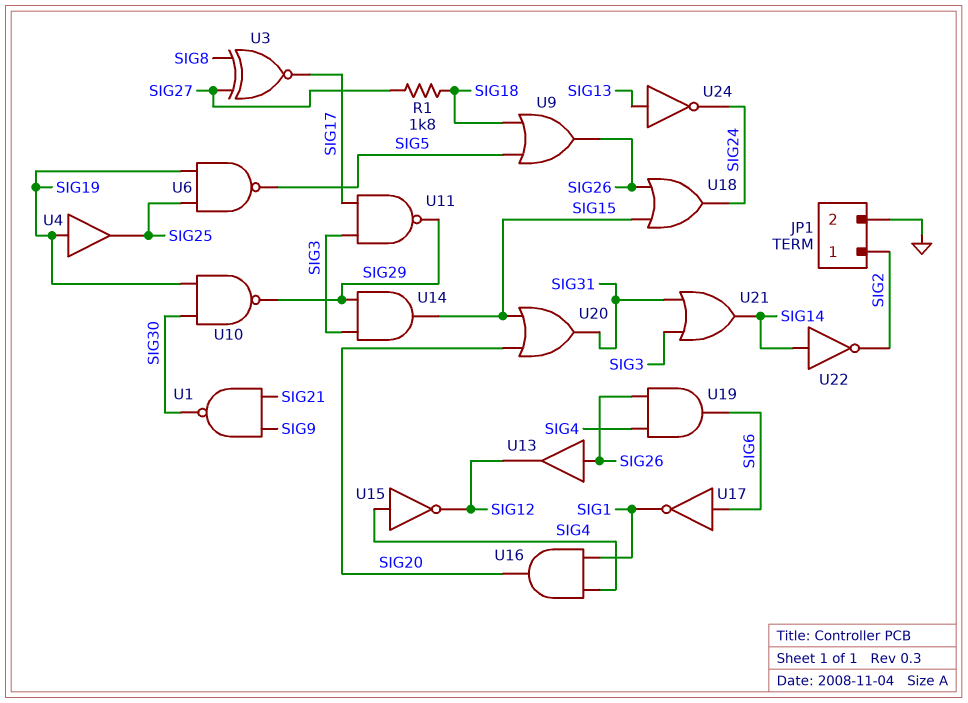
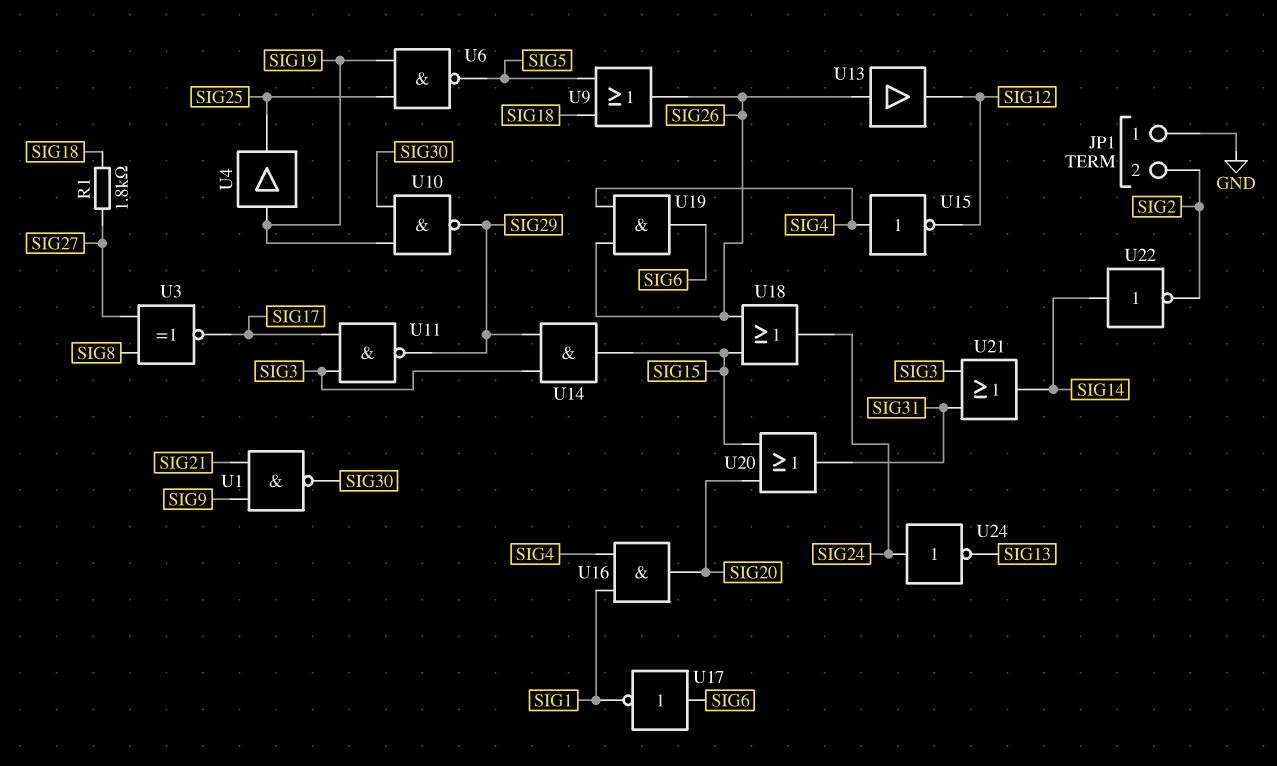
JP1 pin 1: SIG2 -> GND
JP1 pin 2: GND -> SIG2
U24: NOT (in SIG13, out SIG24) -> NOT (in SIG24, out SIG13)

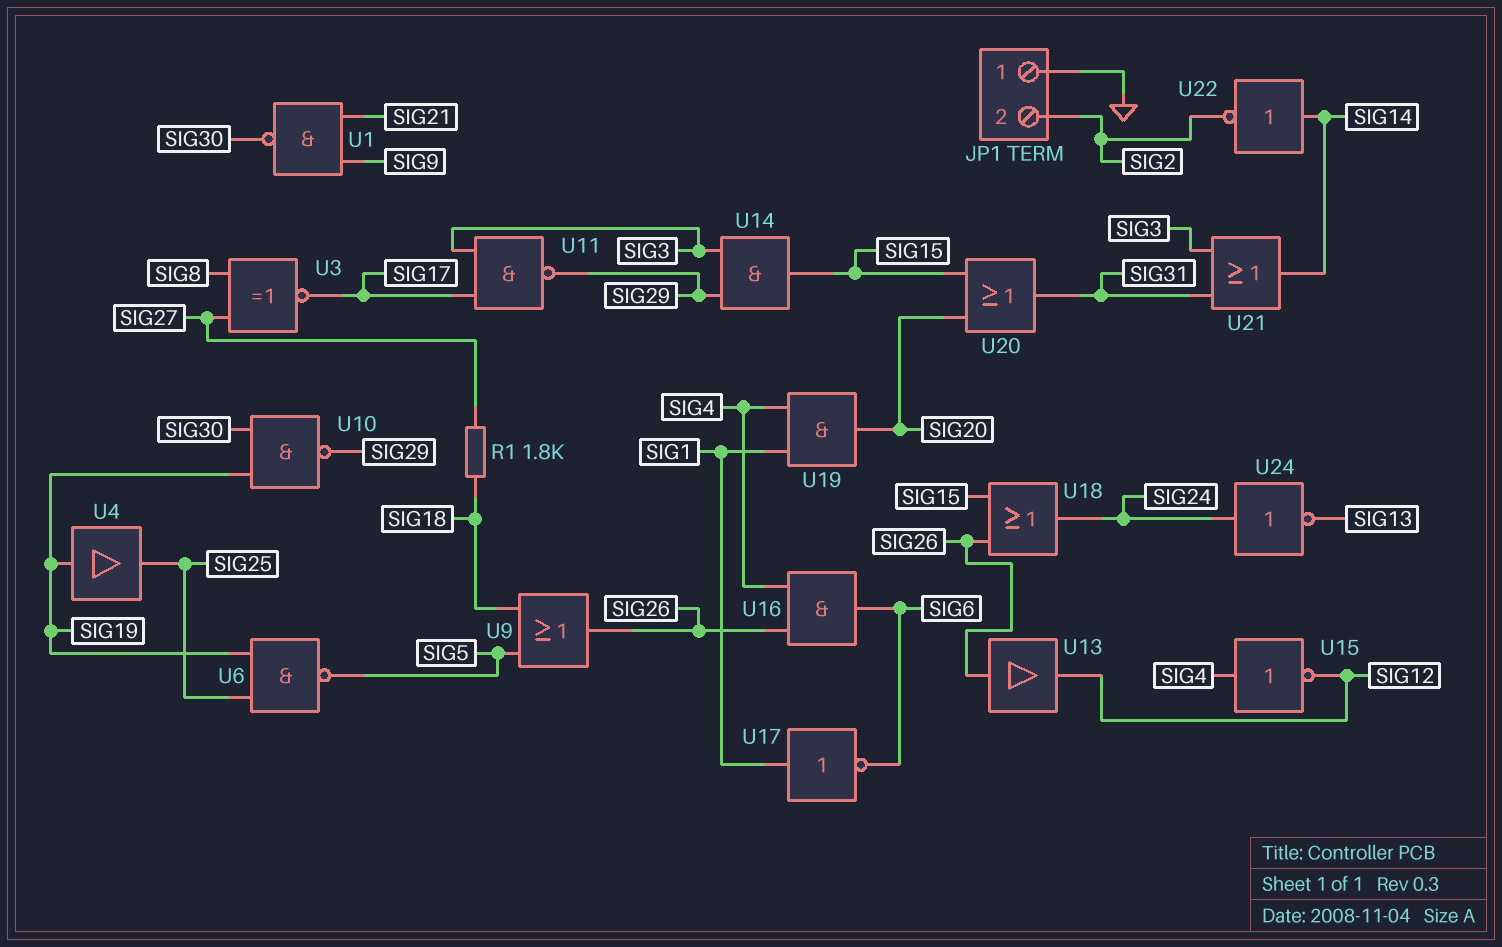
U16: AND (in SIG1, in SIG4, out SIG20) -> AND (in SIG4, in SIG26, out SIG6)
U17: NOT (in SIG6, out SIG1) -> NOT (in SIG1, out SIG6)
U19: AND (in SIG4, in SIG26, out SIG6) -> AND (in SIG1, in SIG4, out SIG20)

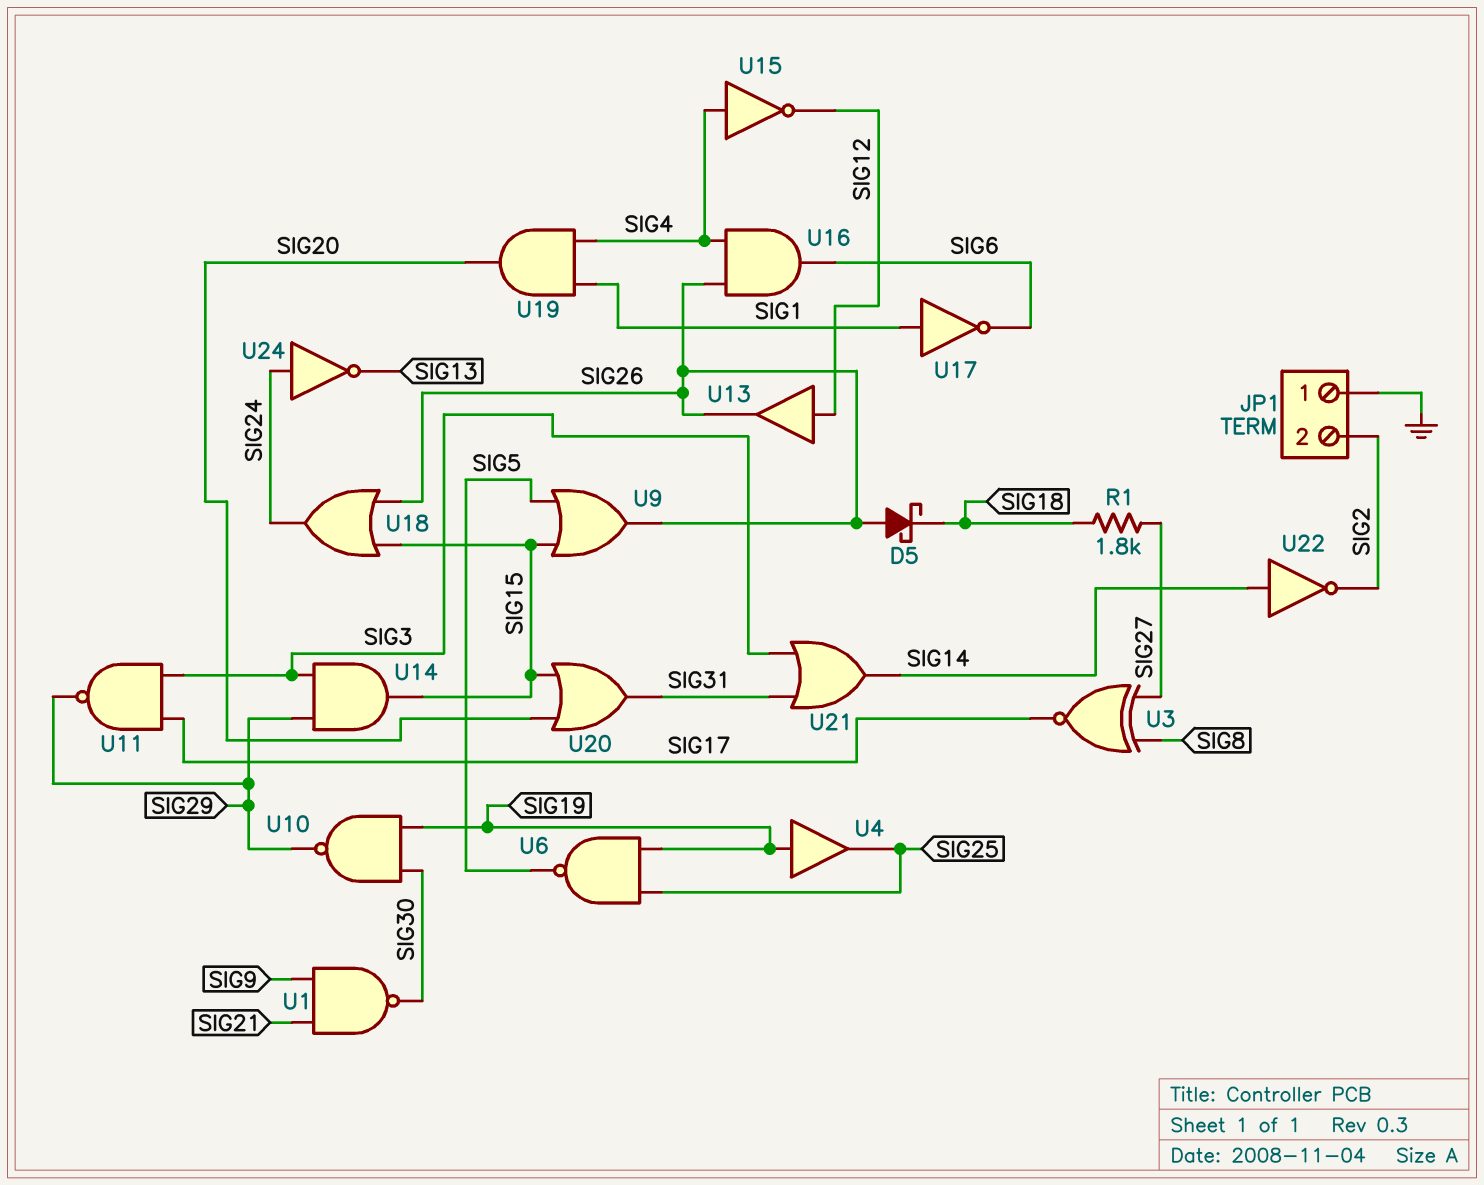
D5: none -> schottky (A SIG26, K SIG18)
U9: OR (in SIG5, in SIG18, out SIG26) -> OR (in SIG5, in SIG15, out SIG26)
U13: buffer (in SIG26, out SIG12) -> buffer (in SIG12, out SIG26)

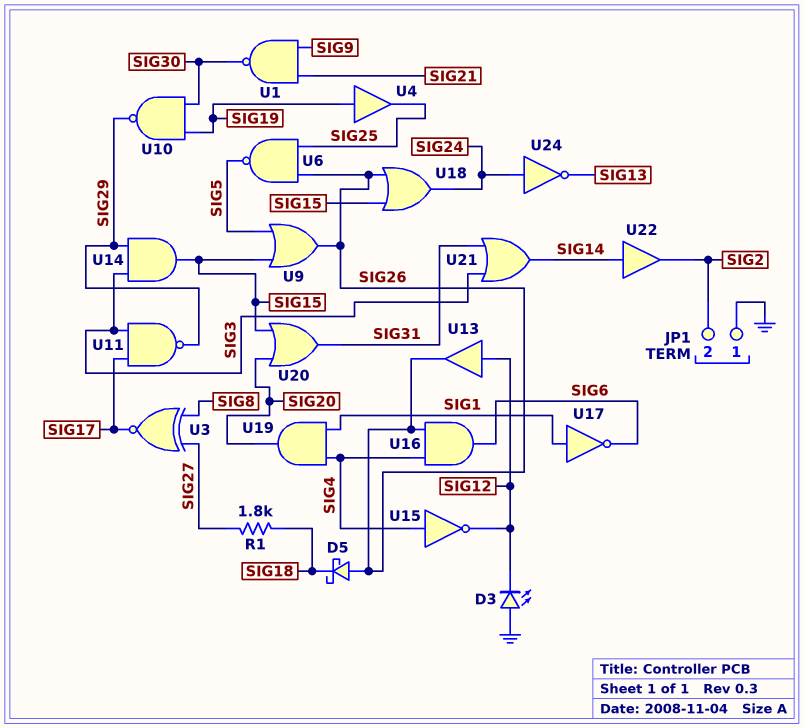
D3: none -> LED (A GND, K SIG12)
U6: NAND (in SIG19, in SIG25, out SIG5) -> NAND (in SIG25, in SIG26, out SIG5)
U22: NOT (in SIG14, out SIG2) -> buffer (in SIG14, out SIG2)

